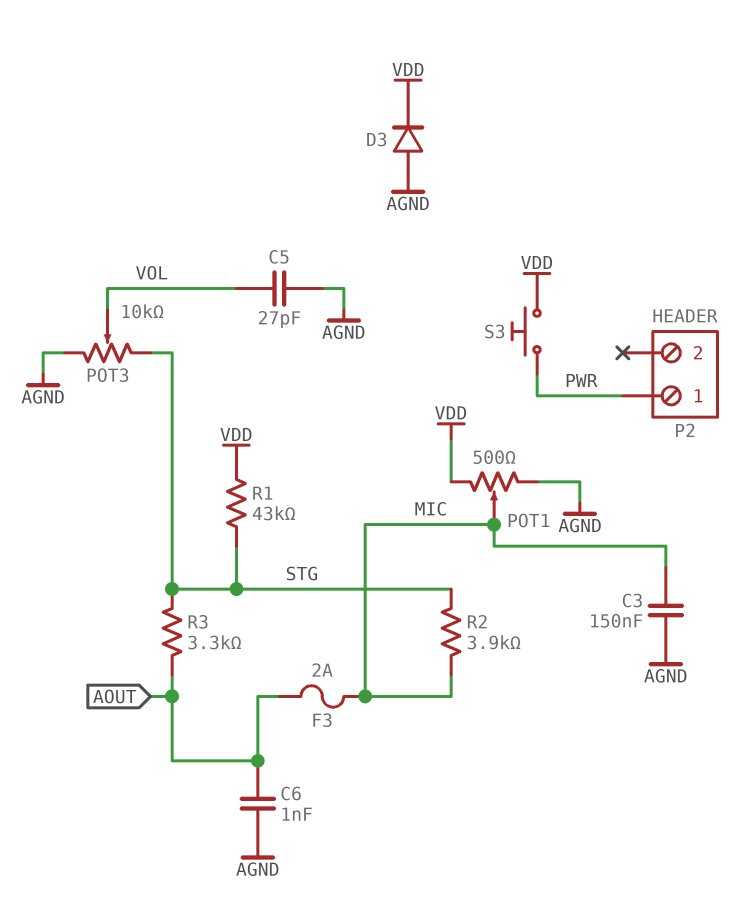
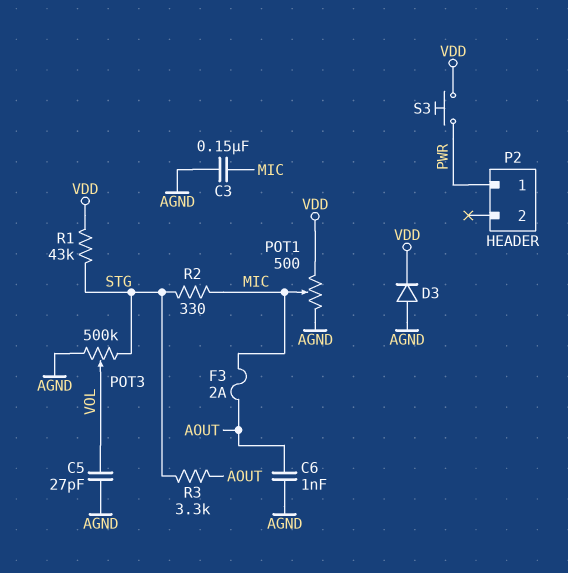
POT3: 10k (AGND, STG, wiper VOL) -> 500k (AGND, STG, wiper VOL)
R2: 3.9k (MIC, STG) -> 330 (MIC, STG)

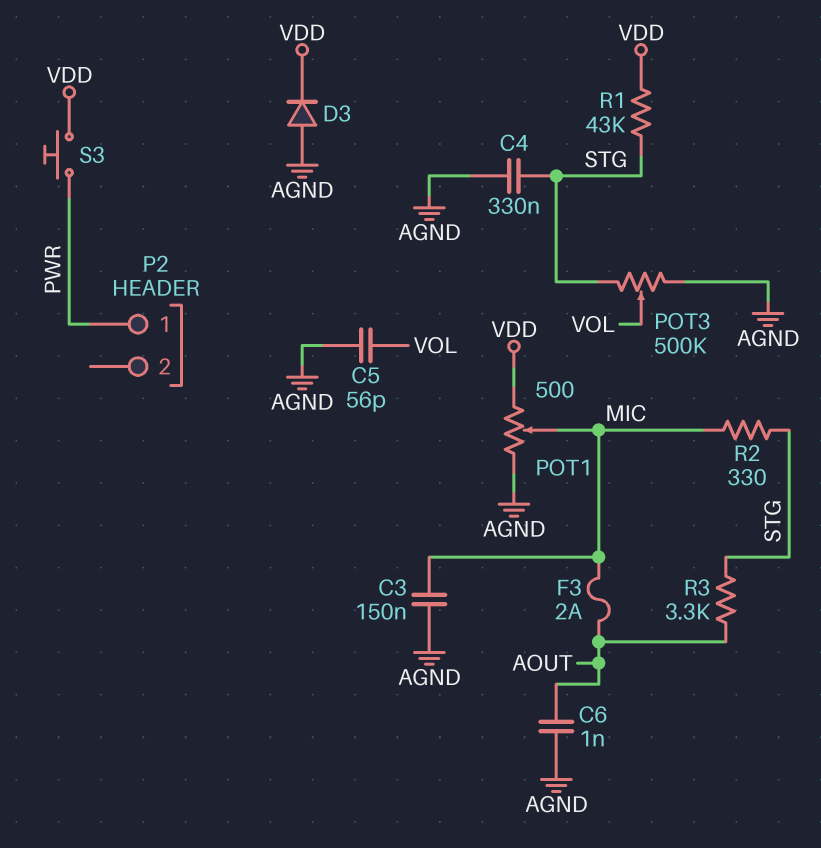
C4: none -> 330nF (AGND, STG)
C5: 27pF (AGND, VOL) -> 56pF (AGND, VOL)

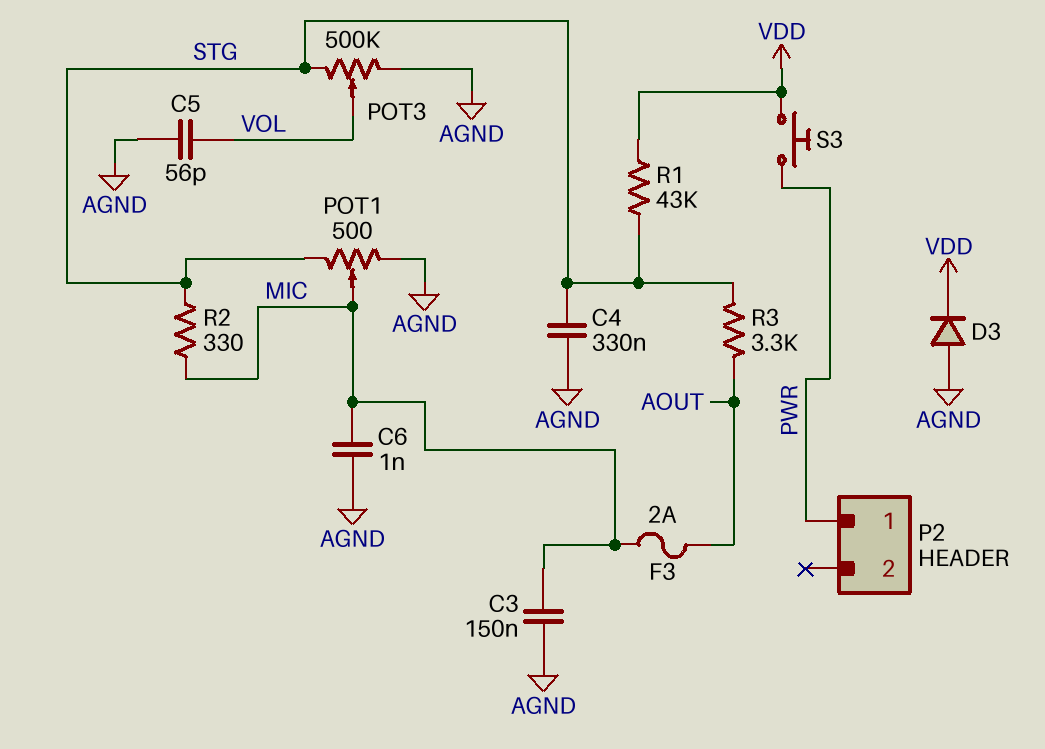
C6: 1nF (AGND, AOUT) -> 1nF (AGND, MIC)
POT1: 500 (AGND, VDD, wiper MIC) -> 500 (AGND, STG, wiper MIC)

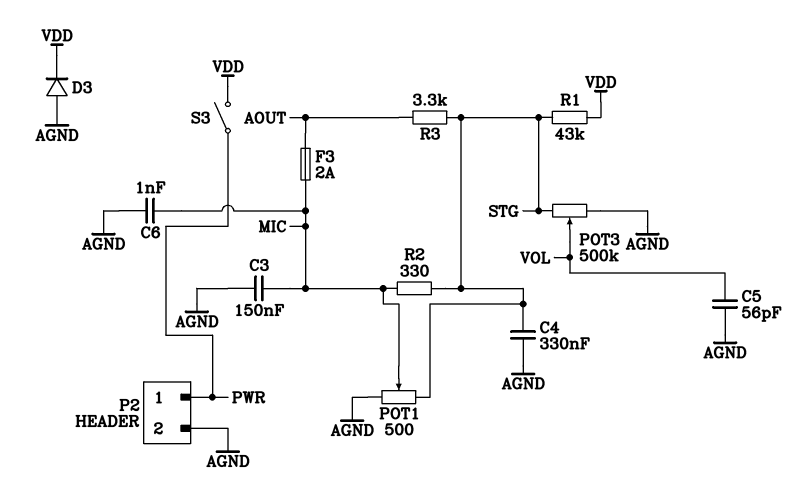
P2 pin 2: none -> AGND
S3: button (PWR, VDD) -> switch (PWR, VDD)

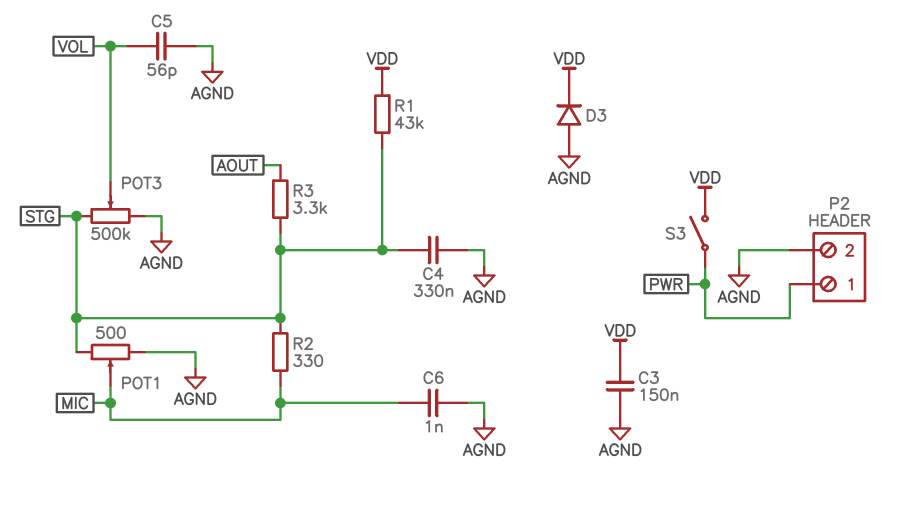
C3: 150nF (AGND, MIC) -> 150nF (AGND, VDD)
F3: 2A (AOUT, MIC) -> none

